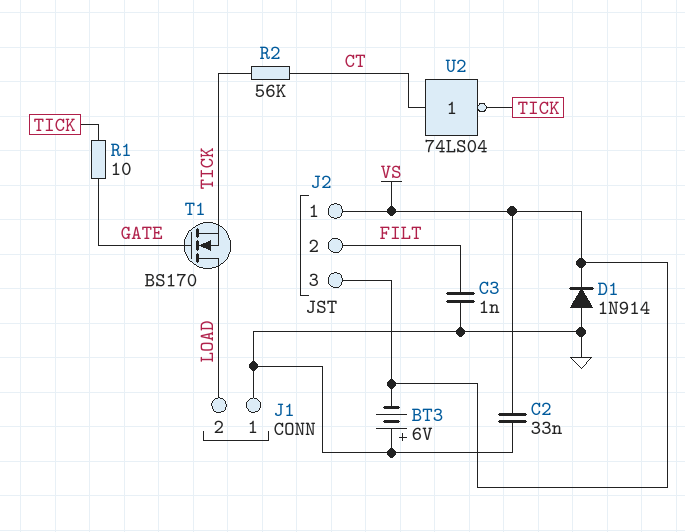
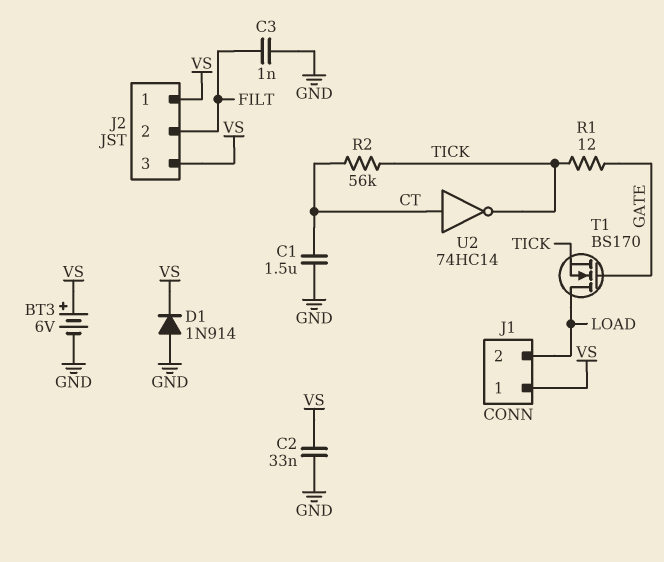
BT3: 6V (plus GND, minus VS) -> 6V (plus VS, minus GND)
C1: none -> 1.5uF (CT, GND)
J1 pin 1: GND -> VS
R1: 10 (GATE, TICK) -> 12 (GATE, TICK)
U2: NOT 74LS04 (in CT, out TICK) -> NOT 74HC14 (in CT, out TICK)

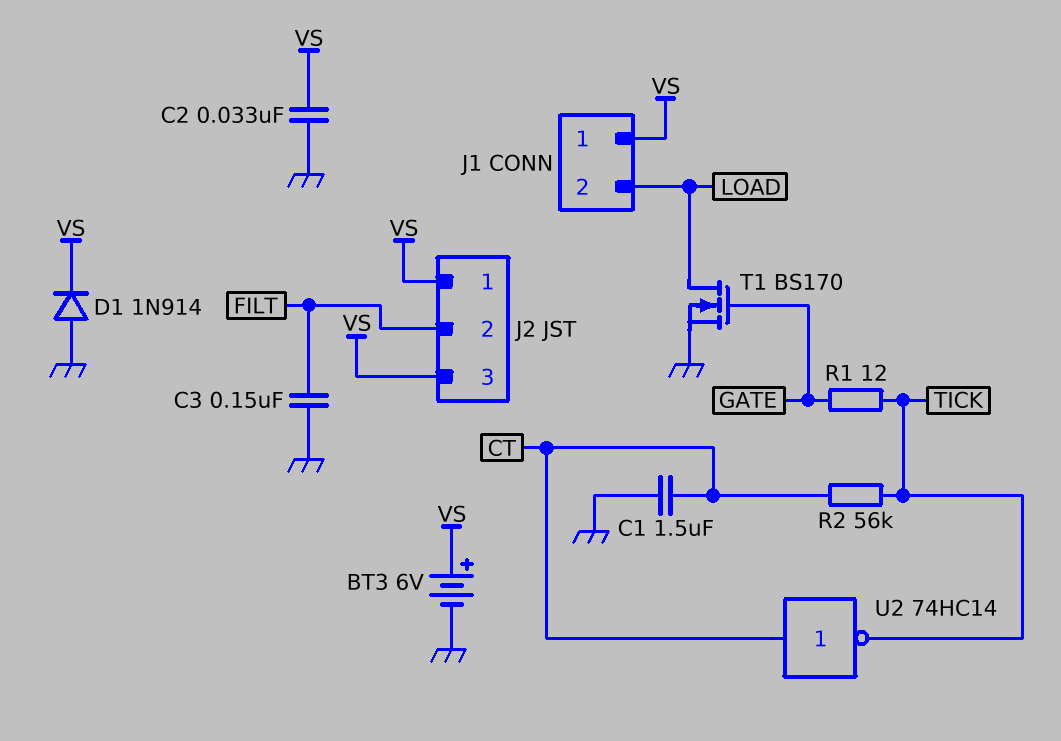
C3: 1nF (FILT, GND) -> 150nF (FILT, GND)
T1: NMOS BS170 (G GATE, D LOAD, S TICK) -> NMOS BS170 (G GATE, D LOAD, S GND)

